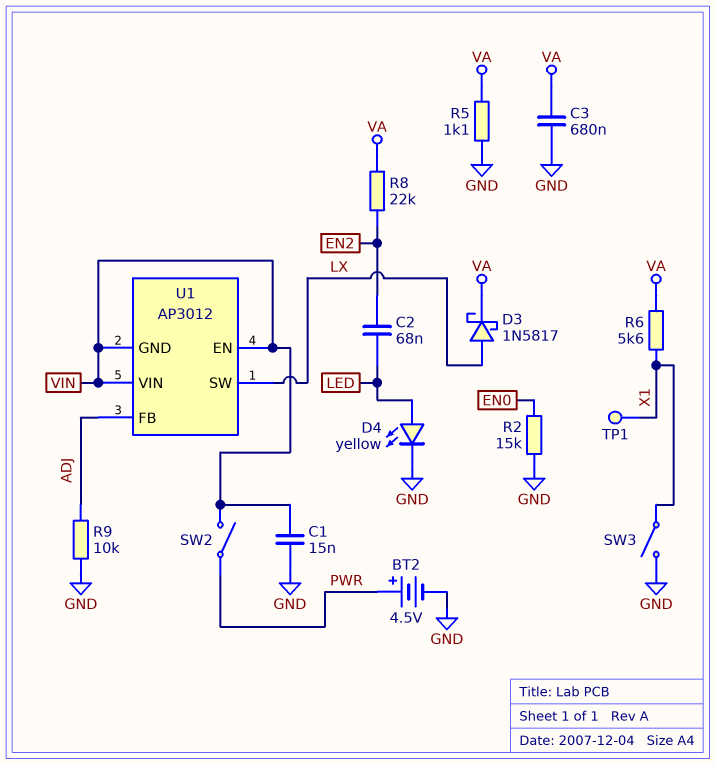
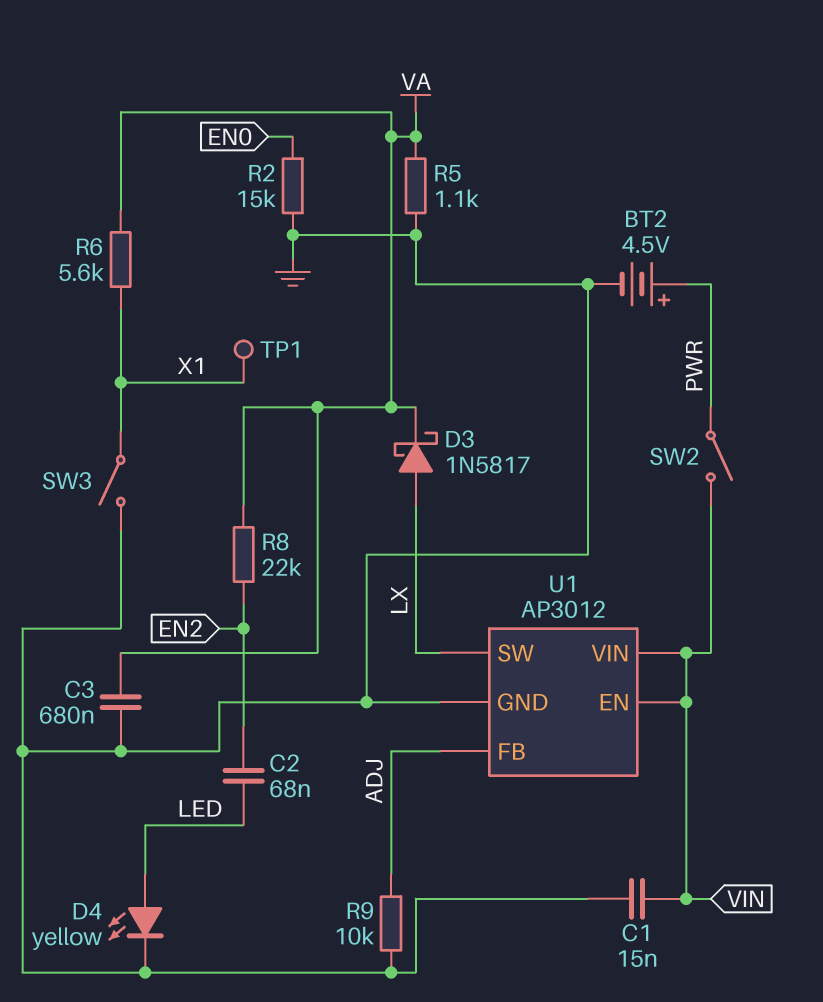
U1 pin GND: VIN -> GND

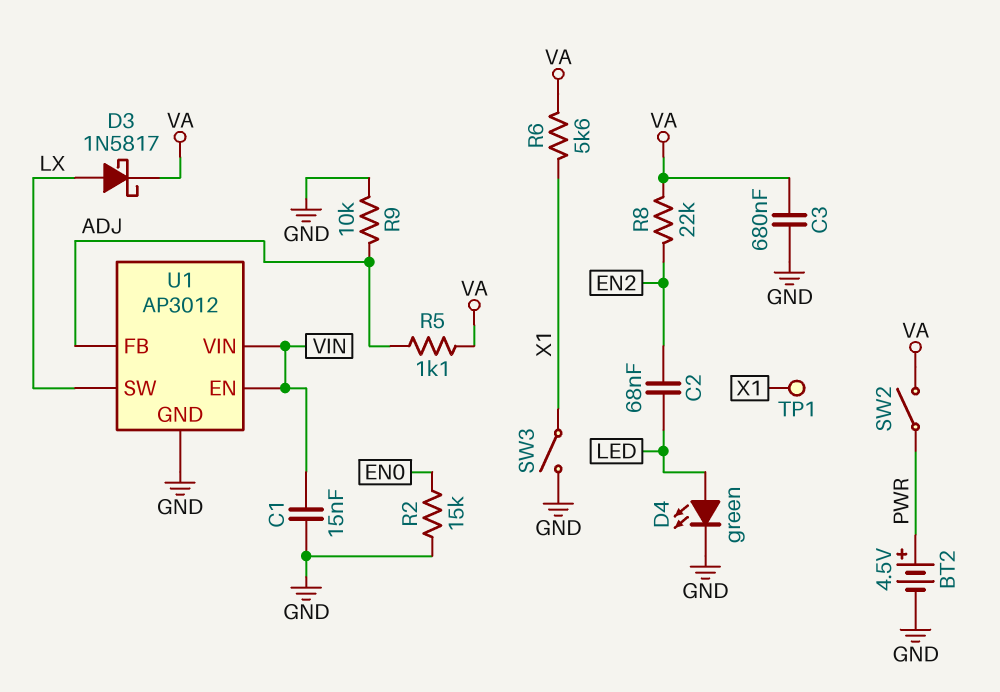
D4: LED yellow (A LED, K GND) -> LED green (A LED, K GND)
R5: 1.1k (GND, VA) -> 1.1k (ADJ, VA)
SW2: switch (PWR, VIN) -> switch (PWR, VA)

